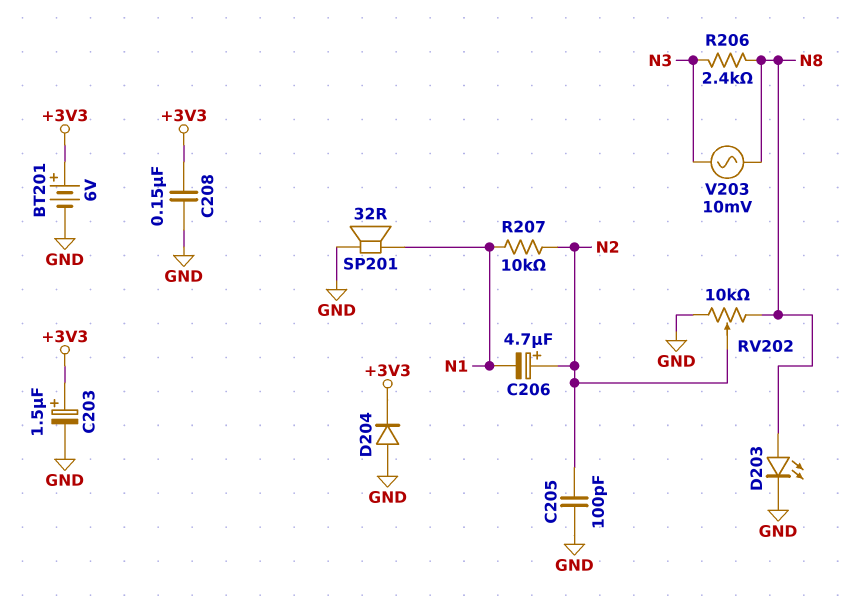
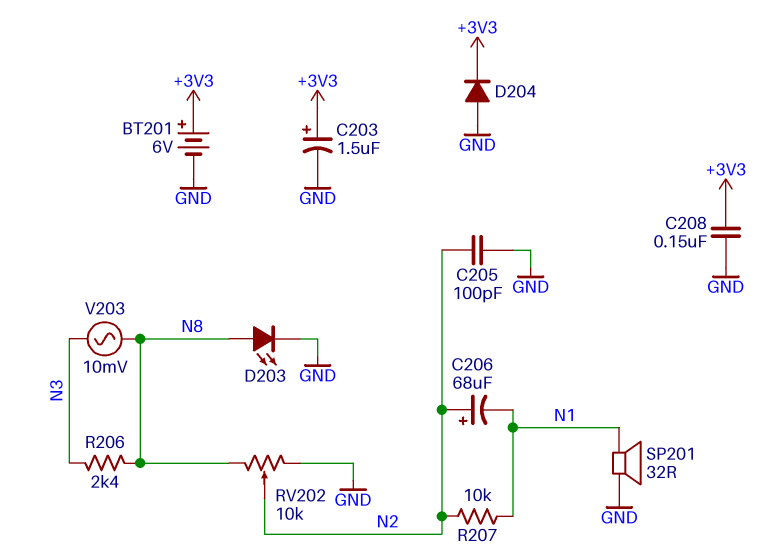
C206: 4.7uF (plus N2, minus N1) -> 68uF (plus N2, minus N1)

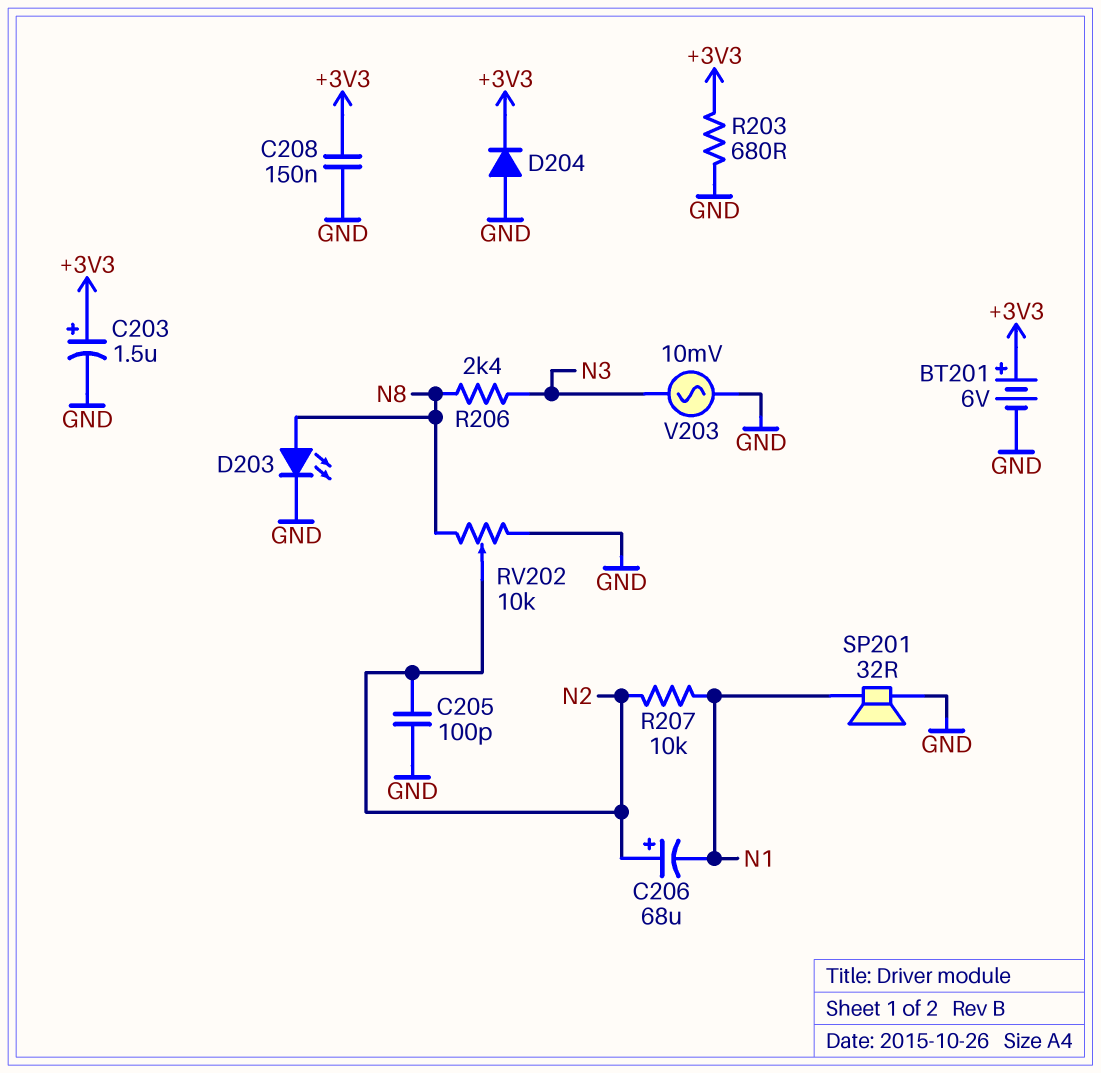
R203: none -> 680 (+3V3, GND)
V203: AC 10mV (N3, N8) -> AC 10mV (GND, N3)

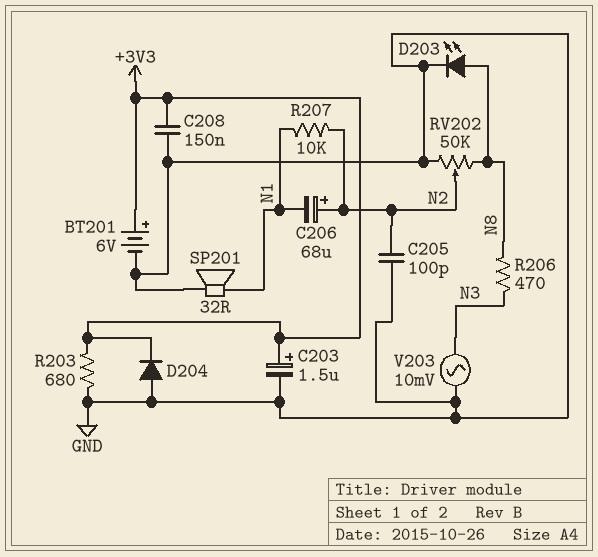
R206: 2.4k (N3, N8) -> 470 (N3, N8)
RV202: 10k (GND, N8, wiper N2) -> 50k (GND, N8, wiper N2)

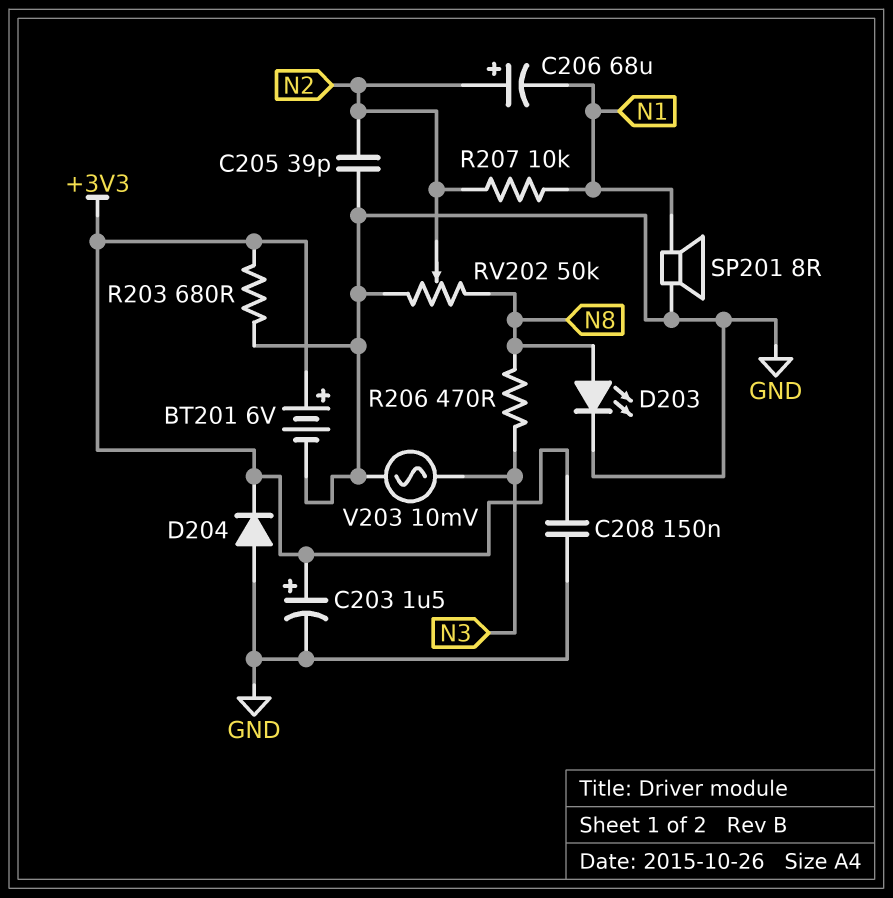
C205: 100pF (GND, N2) -> 39pF (GND, N2)
SP201: speaker 32R (GND, N1) -> speaker 8R (GND, N1)

